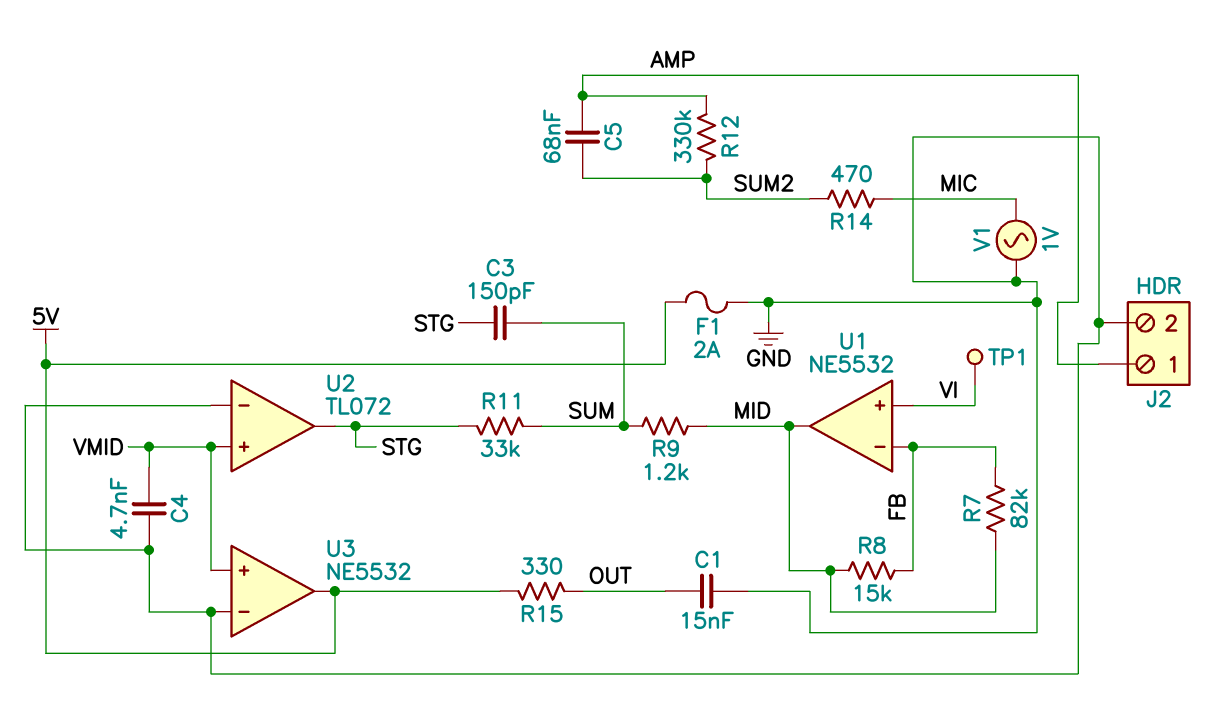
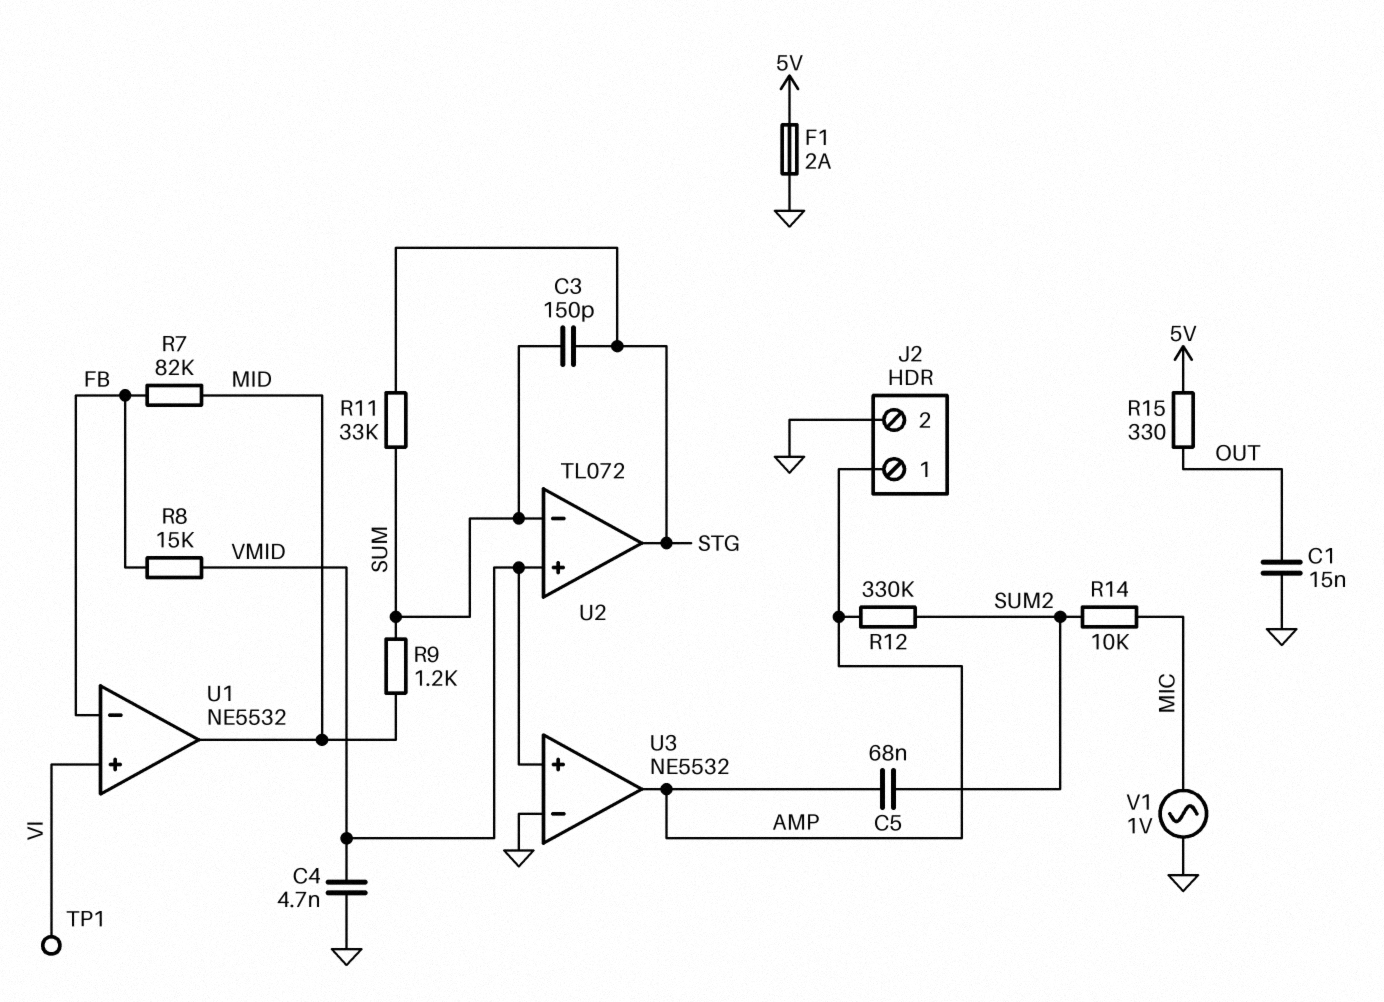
R8: 15k (FB, MID) -> 15k (FB, VMID)
R14: 470 (MIC, SUM2) -> 10k (MIC, SUM2)
U2 pin in-: GND -> SUM
U3 pin out: 5V -> AMP

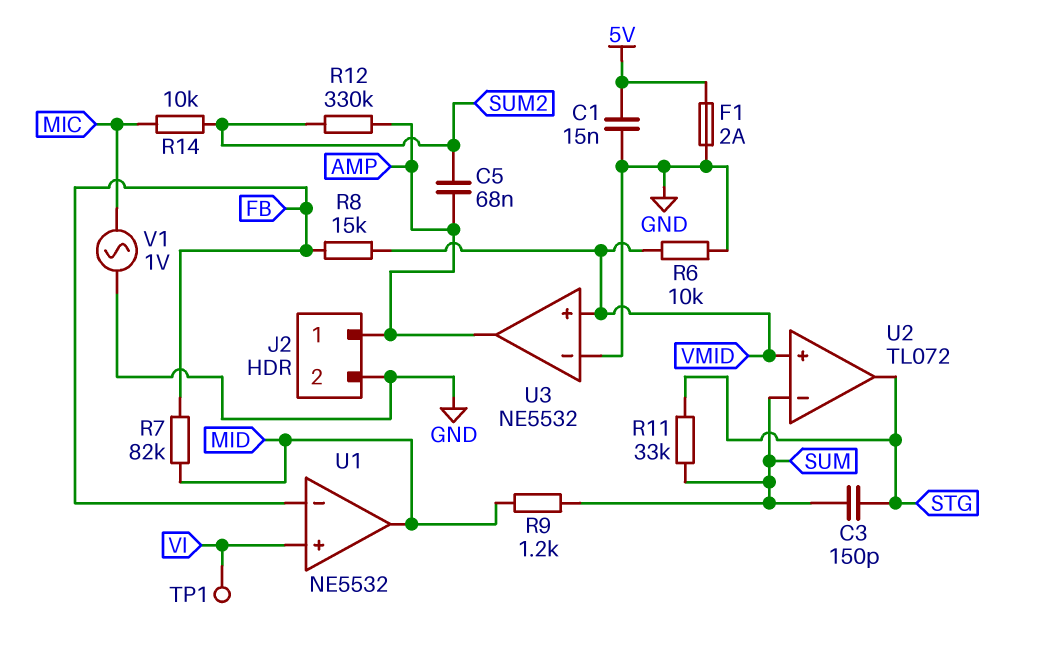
C1: 15nF (GND, OUT) -> 15nF (5V, GND)
C4: 4.7nF (GND, VMID) -> none
R6: none -> 10k (GND, VMID)
R15: 330 (5V, OUT) -> none

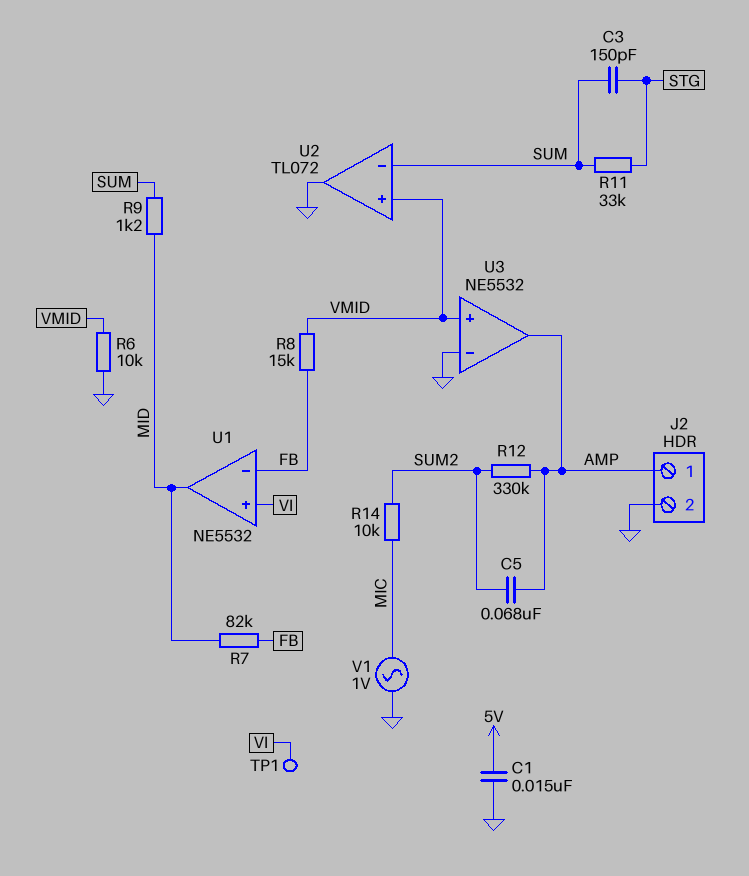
F1: 2A (5V, GND) -> none
U2 pin out: STG -> GND

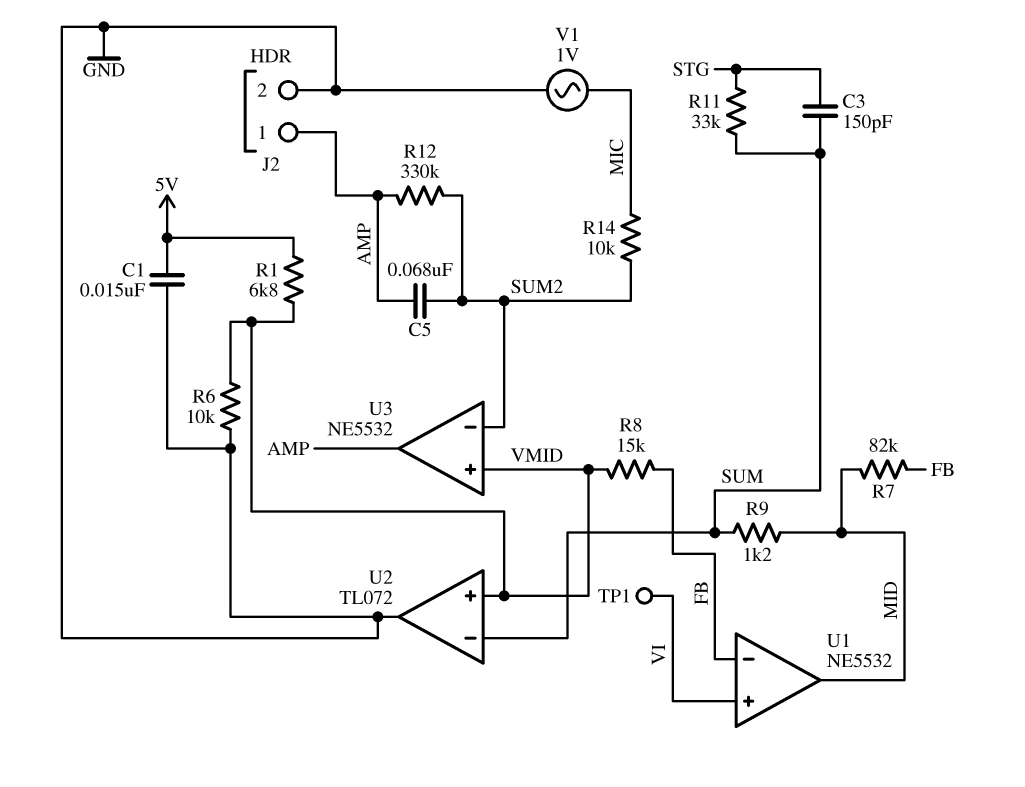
R1: none -> 6.8k (5V, VMID)
U3 pin in-: GND -> SUM2

